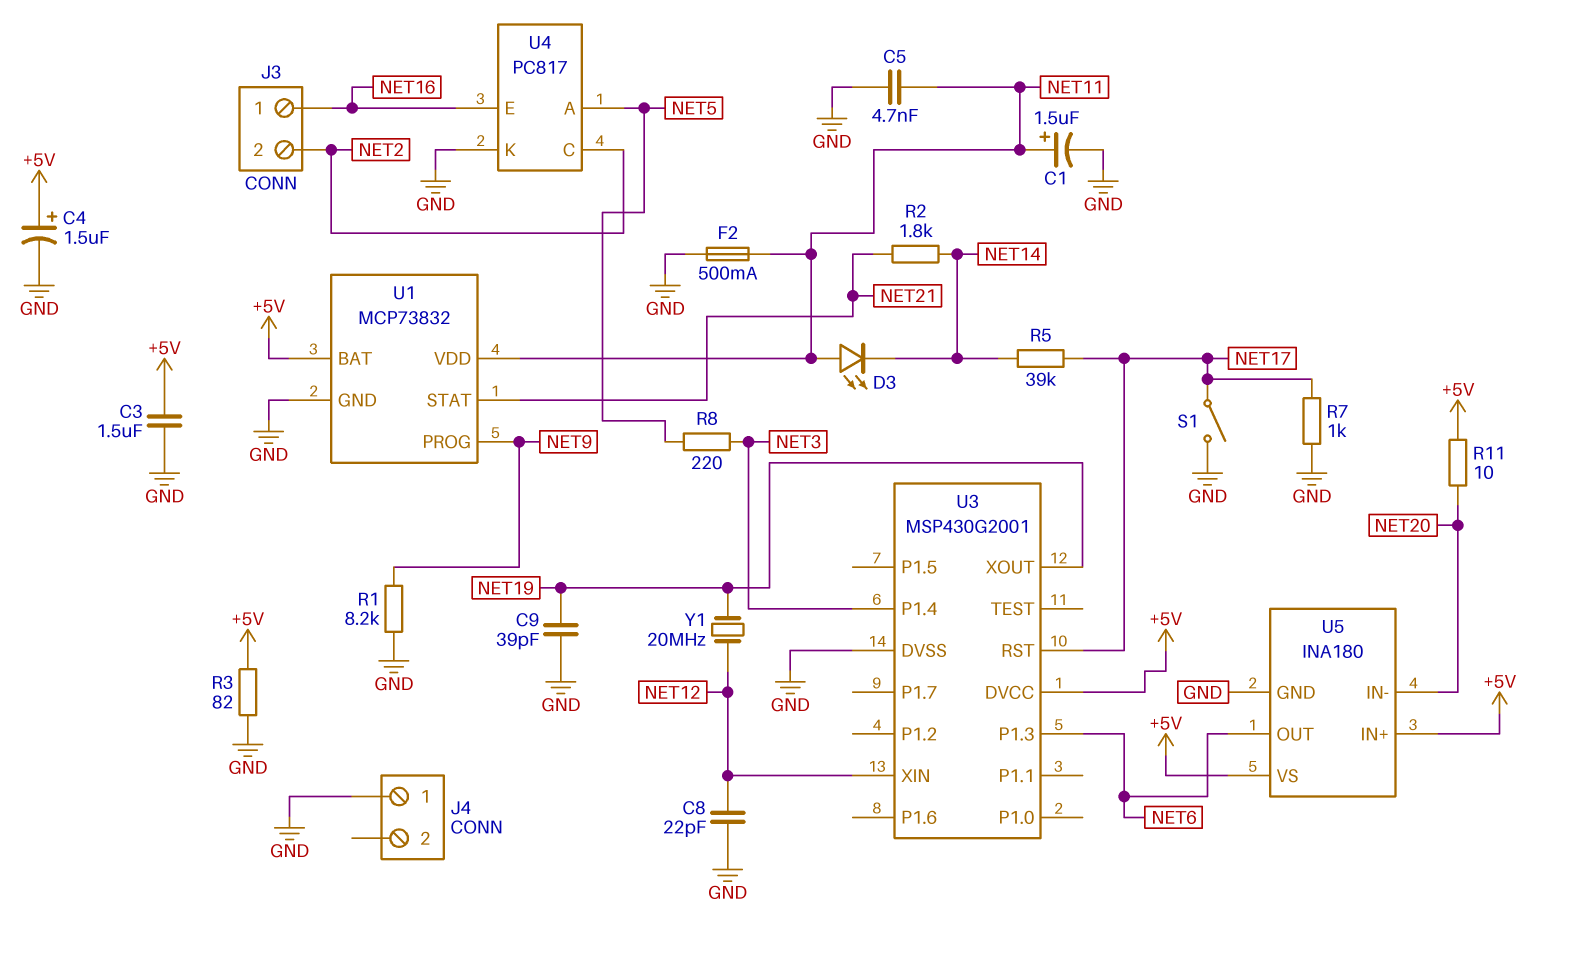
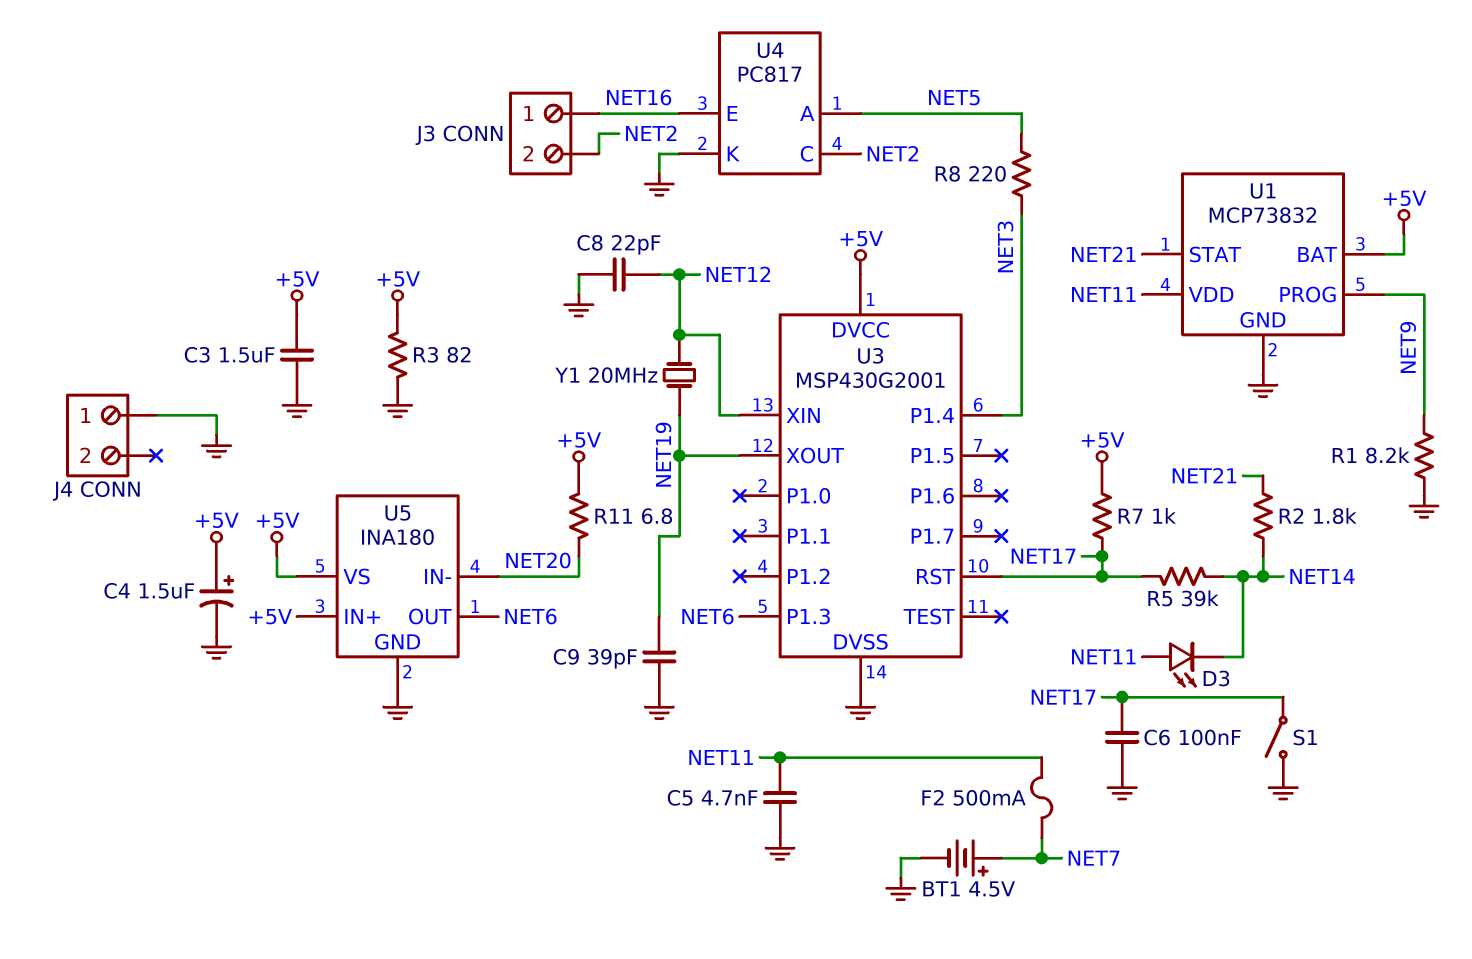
BT1: none -> 4.5V (plus NET7, minus GND)
C1: 1.5uF (plus NET11, minus GND) -> none
C6: none -> 100nF (GND, NET17)
F2: 500mA (GND, NET11) -> 500mA (NET7, NET11)
R7: 1k (GND, NET17) -> 1k (+5V, NET17)
R11: 10 (+5V, NET20) -> 6.8 (+5V, NET20)

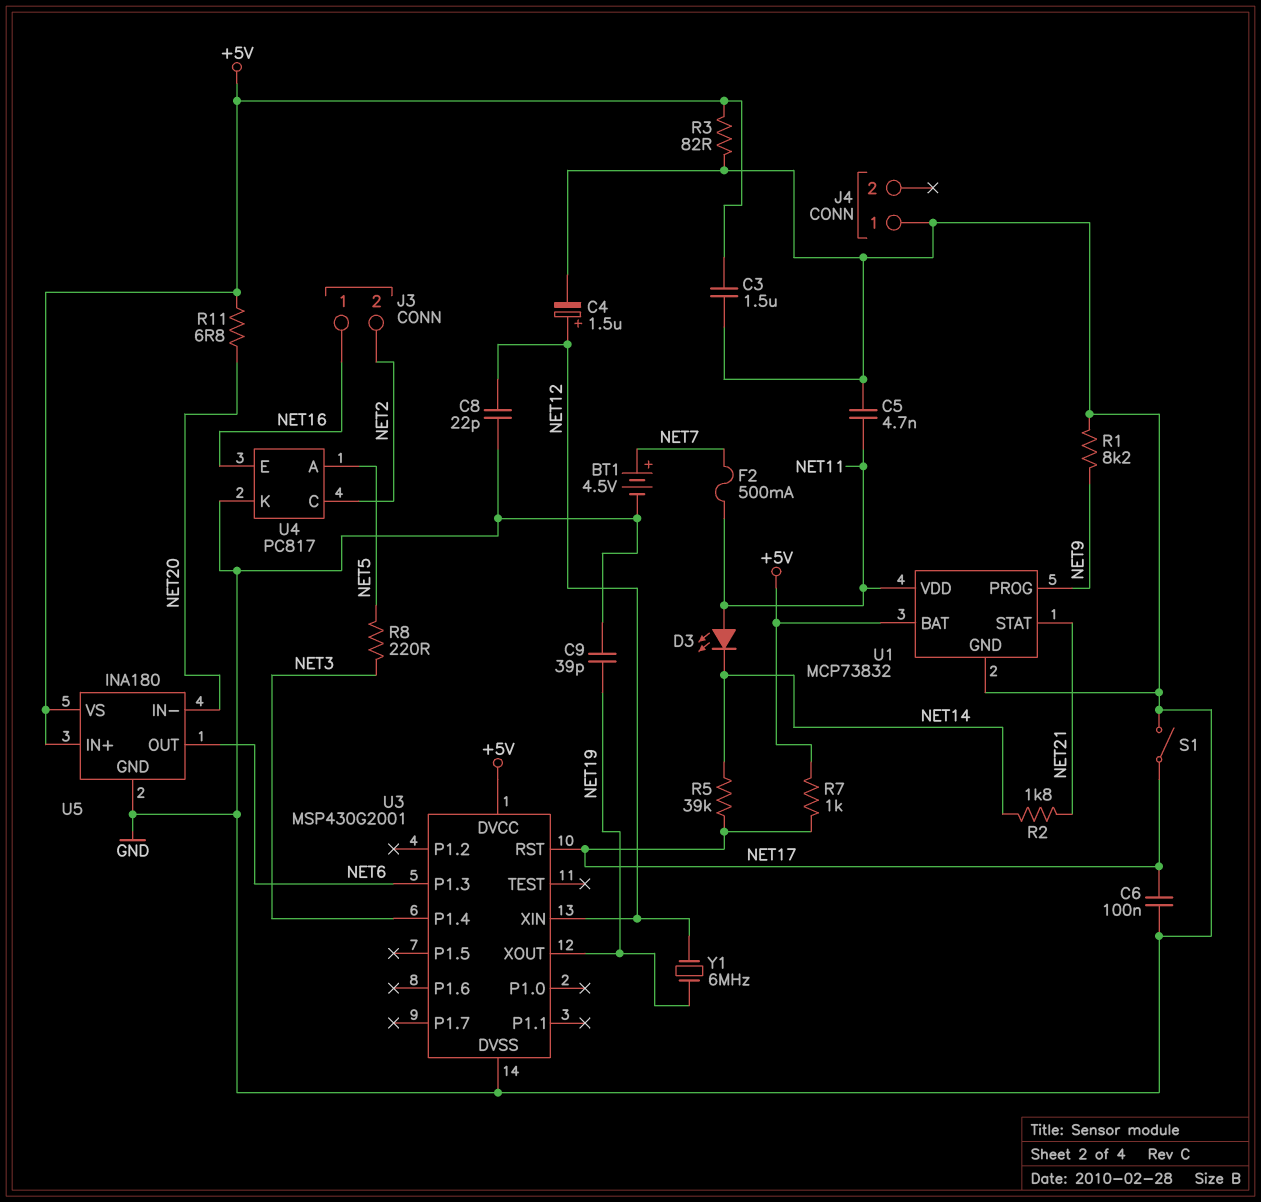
C4: 1.5uF (plus +5V, minus GND) -> 1.5uF (plus NET12, minus GND)
Y1: 20MHz (NET12, NET19) -> 6MHz (NET12, NET19)

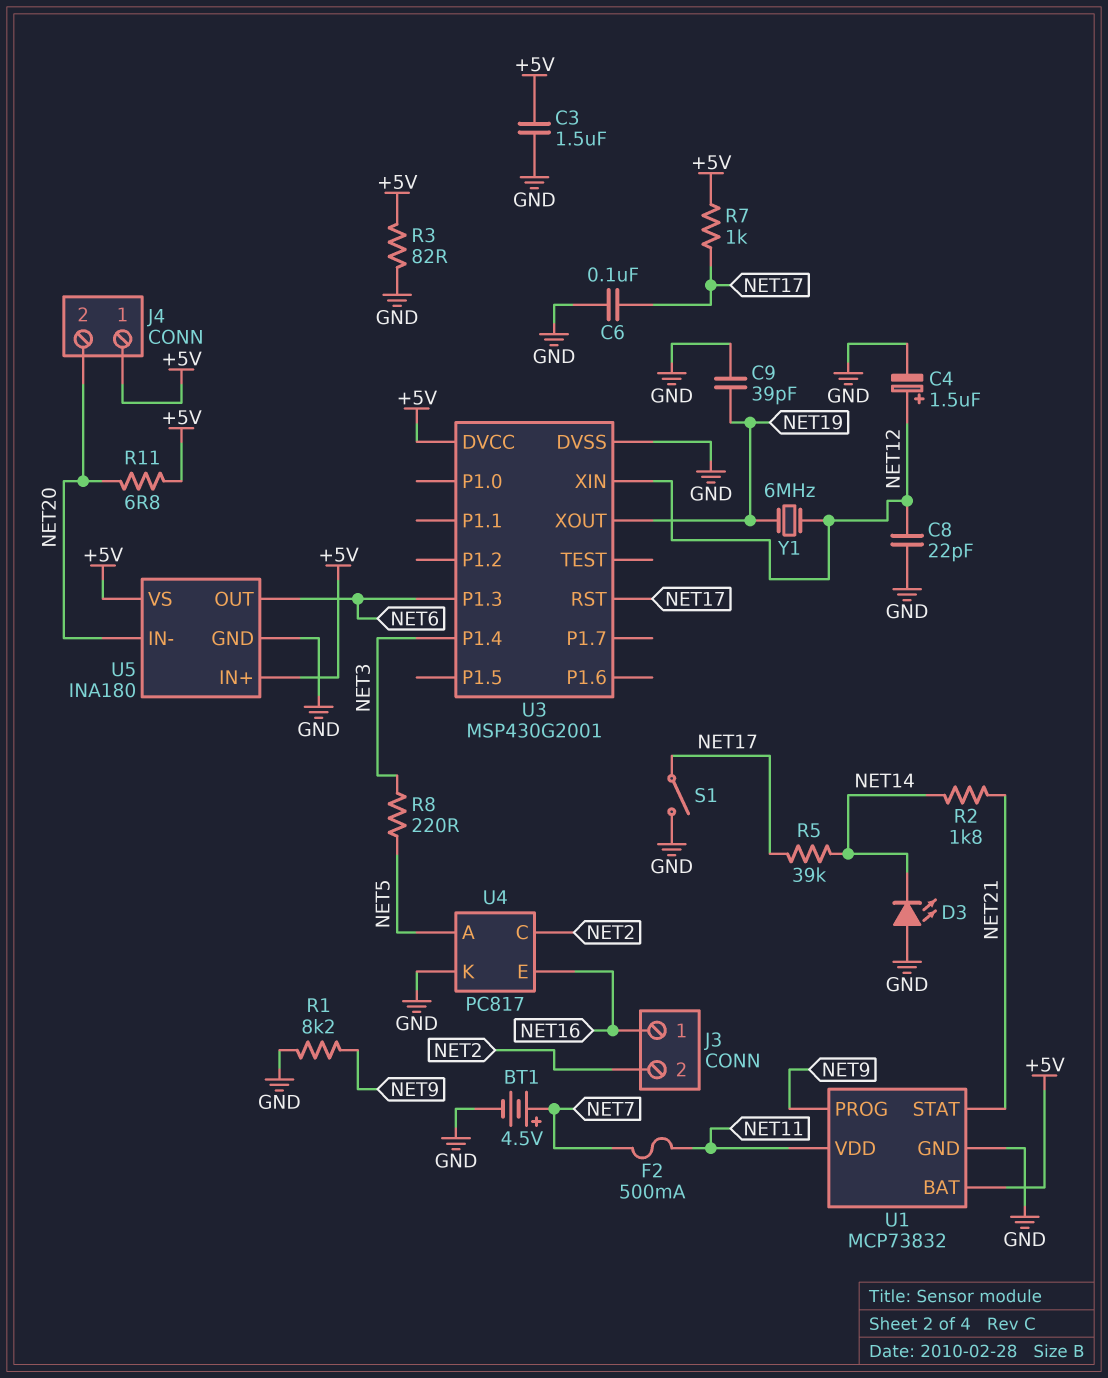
C5: 4.7nF (GND, NET11) -> none
D3: LED (A NET11, K NET14) -> LED (A GND, K NET14)
J4 pin 1: GND -> +5V
J4 pin 2: none -> NET20

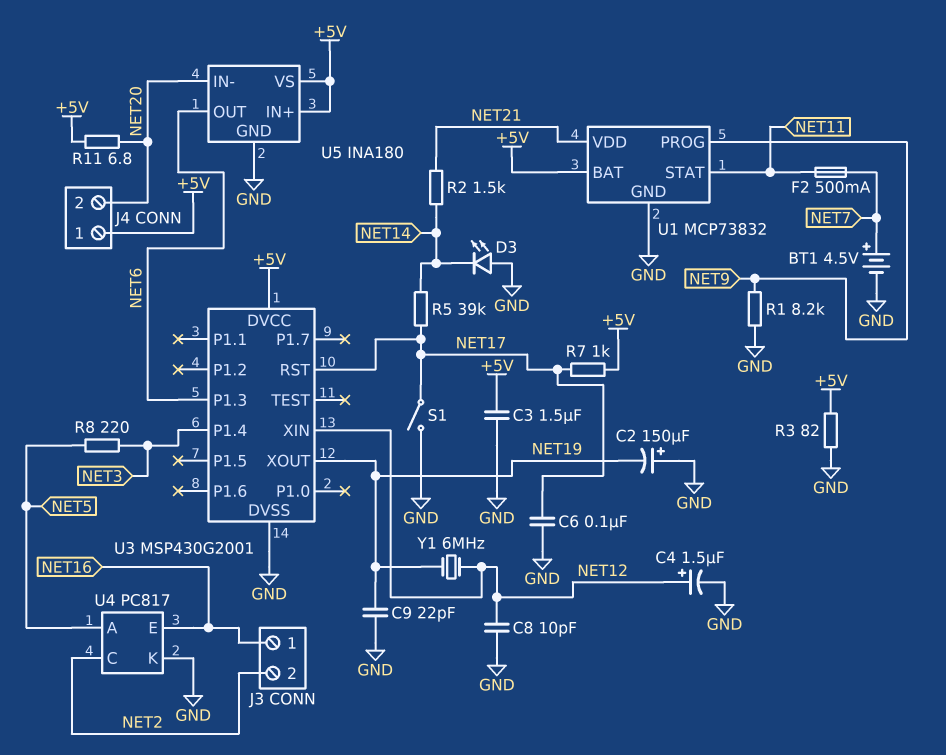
C2: none -> 150uF (plus GND, minus NET19)
C8: 22pF (GND, NET12) -> 10pF (GND, NET12)
C9: 39pF (GND, NET19) -> 22pF (GND, NET19)
R2: 1.8k (NET14, NET21) -> 1.5k (NET14, NET21)
U1 pin STAT: NET21 -> NET11
U1 pin VDD: NET11 -> NET21

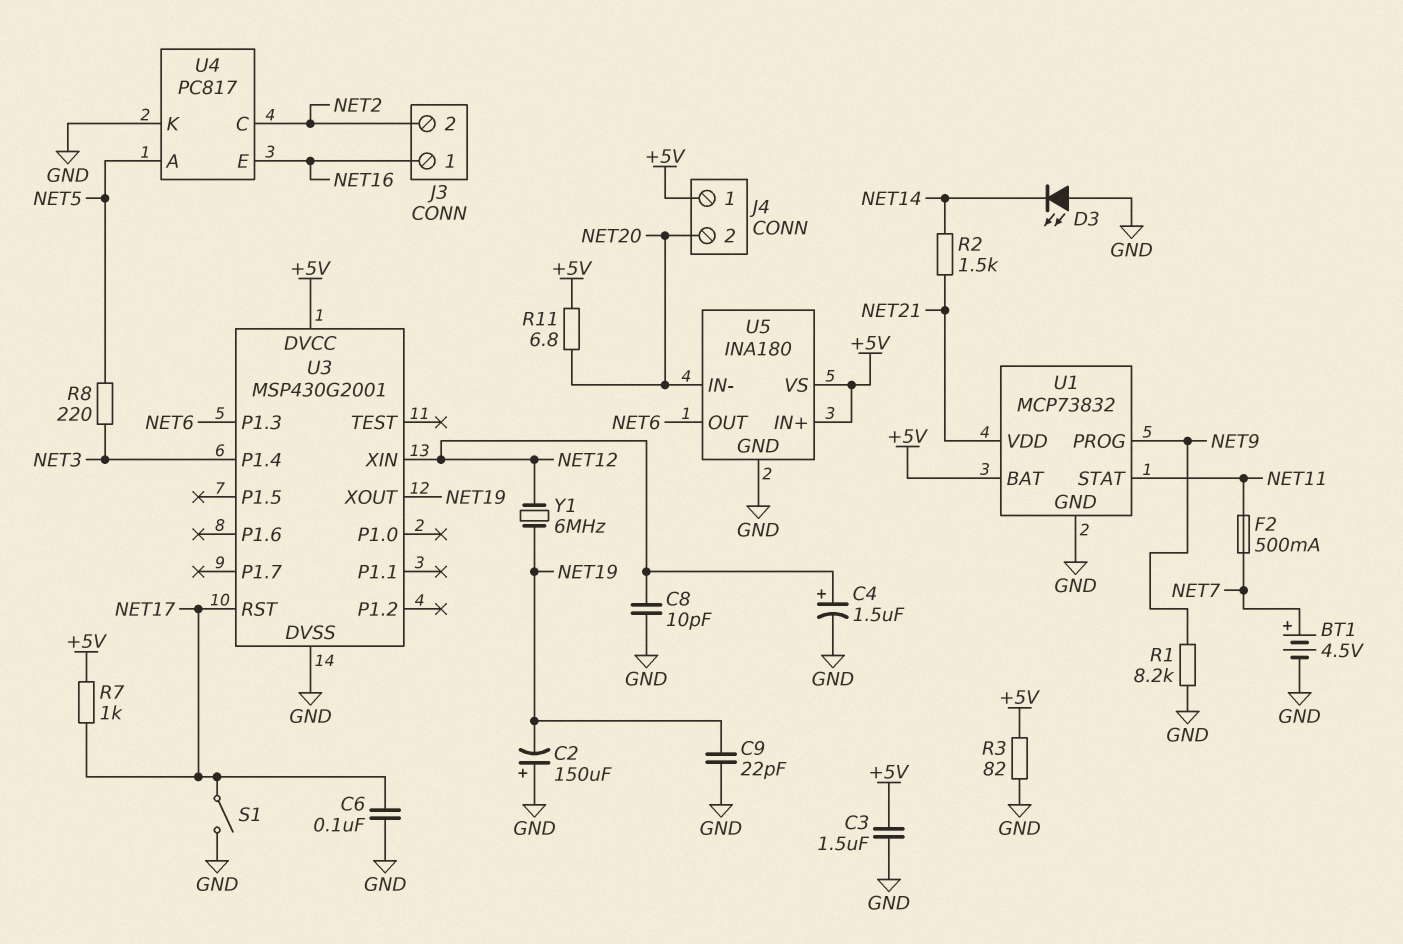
R5: 39k (NET14, NET17) -> none

